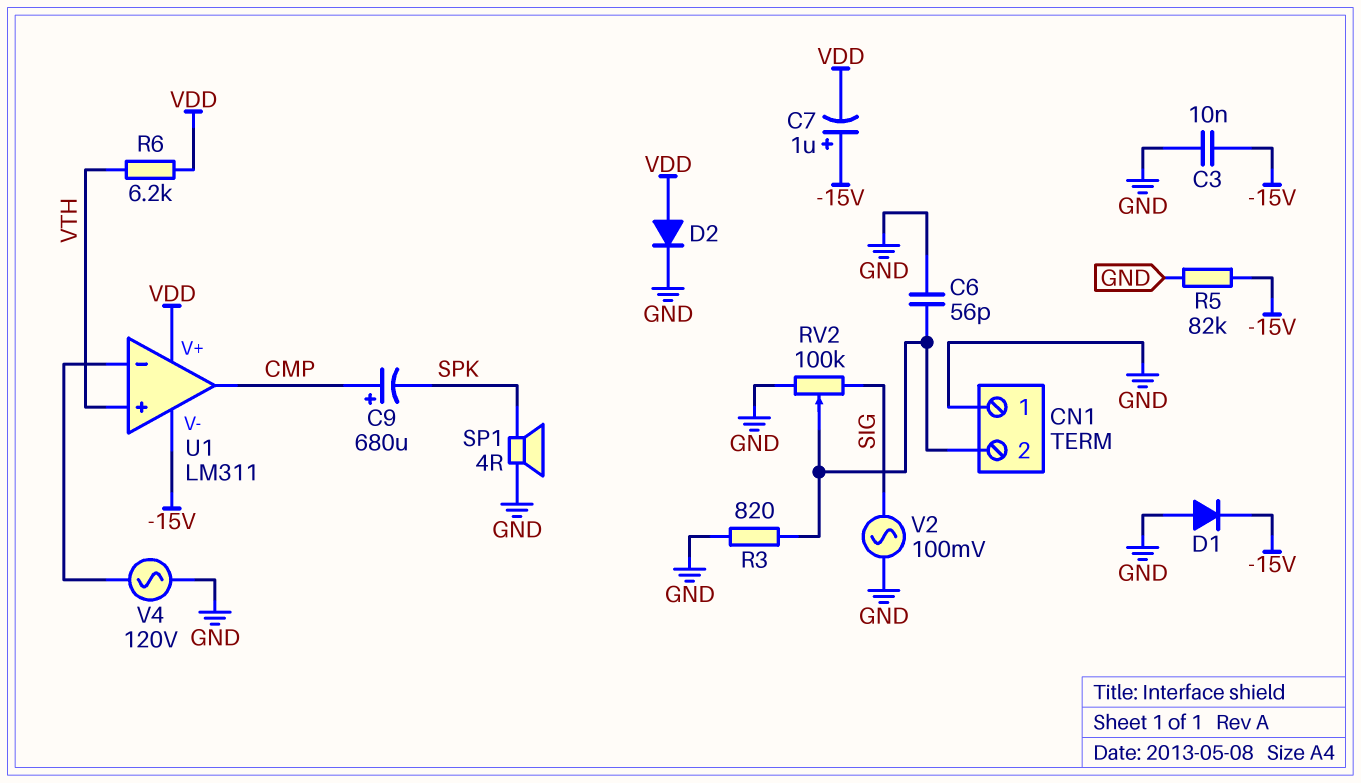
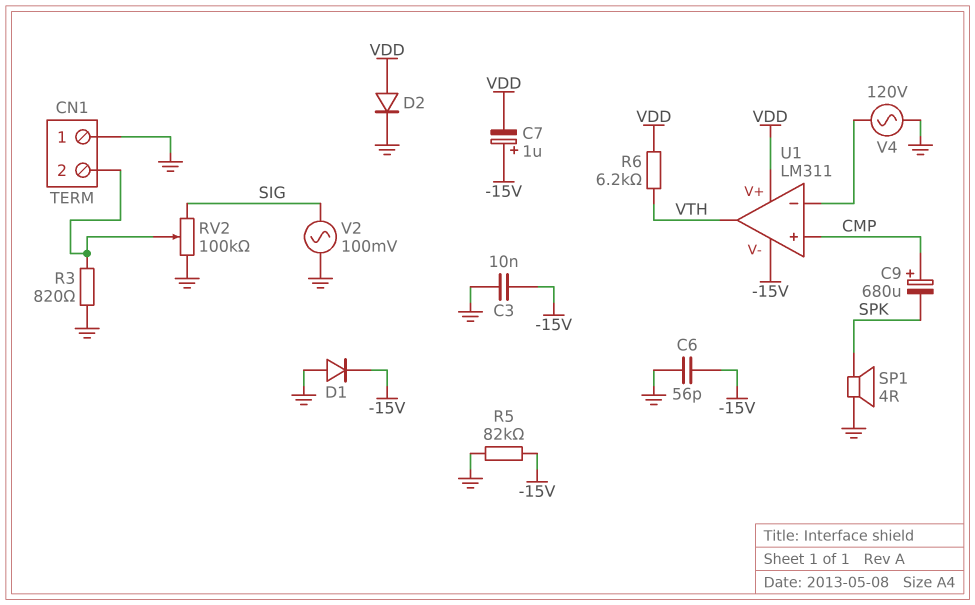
C6: 56pF (CN1/2, GND) -> 56pF (-15V, GND)
U1 pin in+: VTH -> CMP
U1 pin out: CMP -> VTH

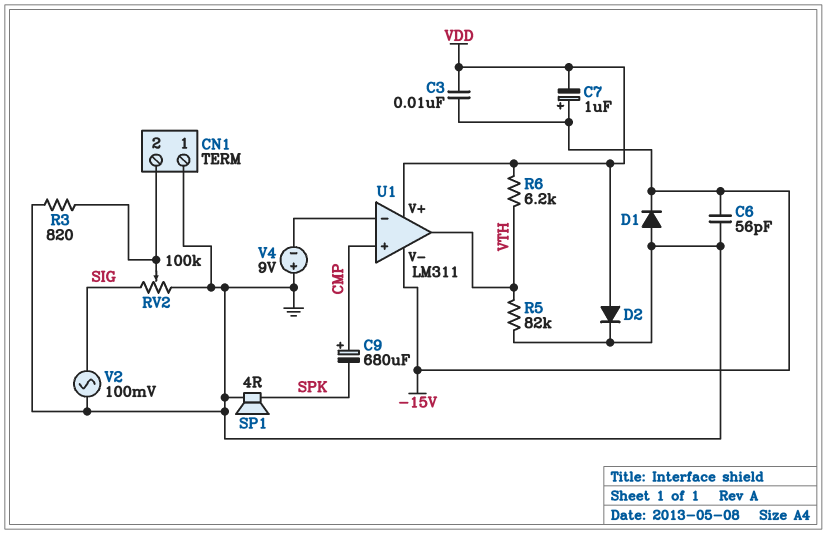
C3: 10nF (-15V, GND) -> 10nF (-15V, VDD)
R5: 82k (-15V, GND) -> 82k (GND, VTH)
V4: AC 120V (GND, U1/in-) -> 9V (plus GND, minus U1/in-)

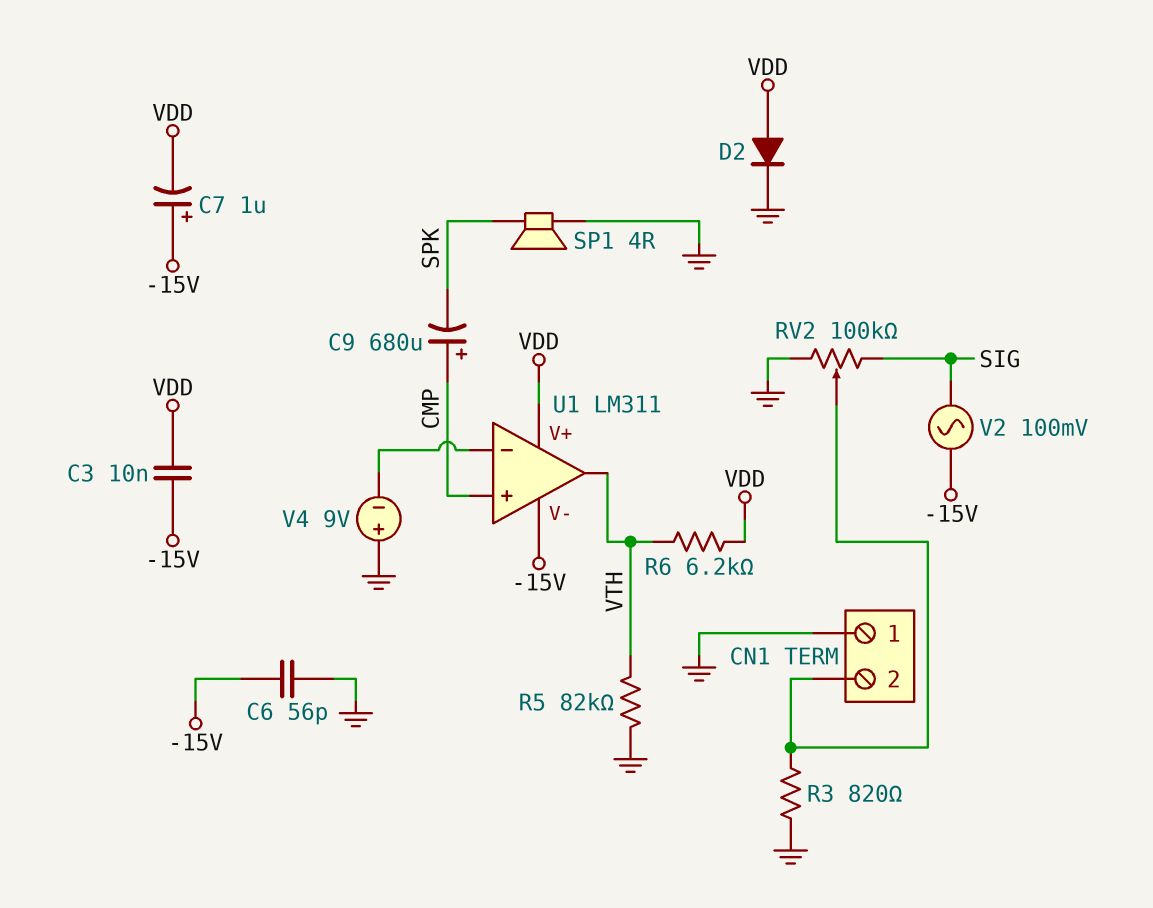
D1: diode (A GND, K -15V) -> none
V2: AC 100mV (GND, SIG) -> AC 100mV (-15V, SIG)

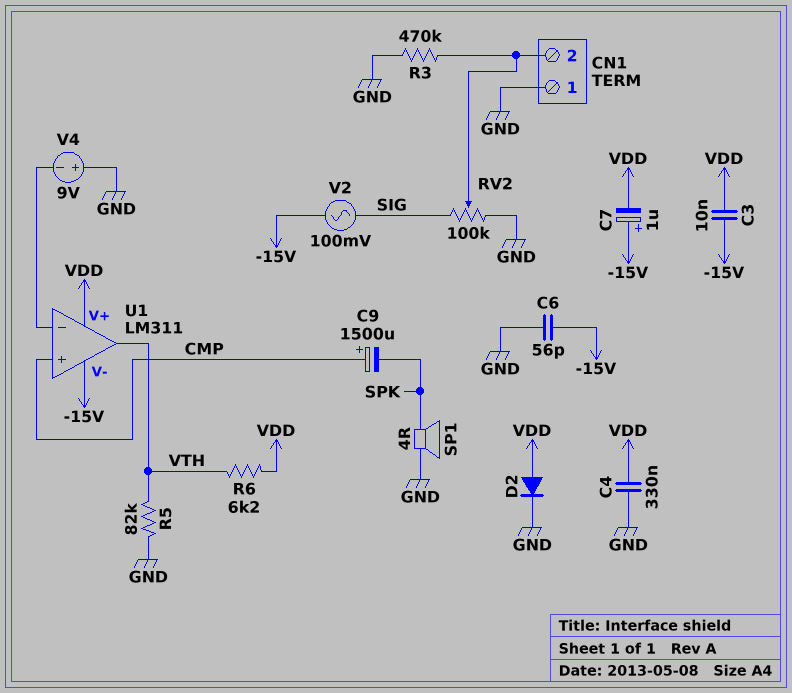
C4: none -> 330nF (GND, VDD)
C9: 680uF (plus CMP, minus SPK) -> 1500uF (plus CMP, minus SPK)
R3: 820 (CN1/2, GND) -> 470k (CN1/2, GND)

